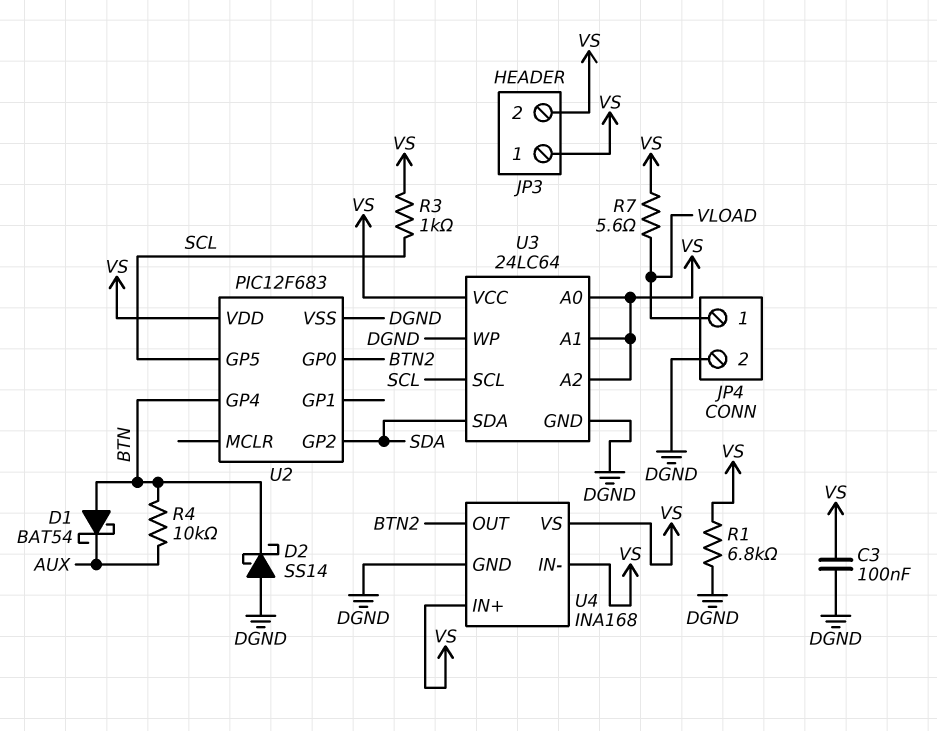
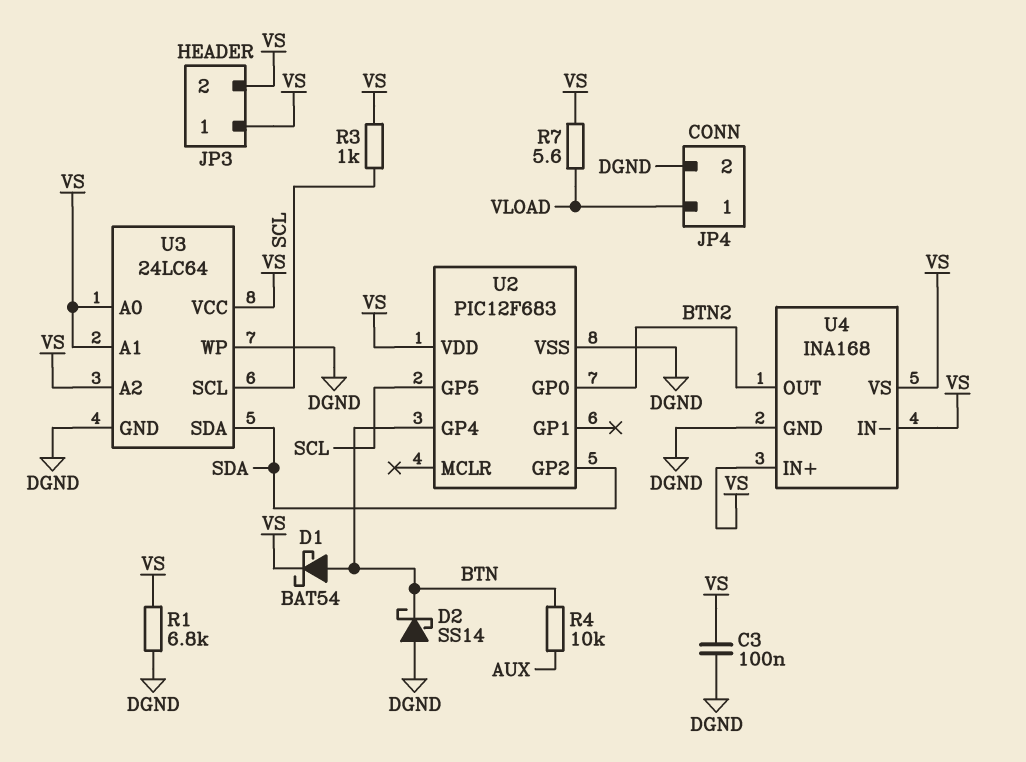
D1: schottky BAT54 (A BTN, K AUX) -> schottky BAT54 (A BTN, K VS)

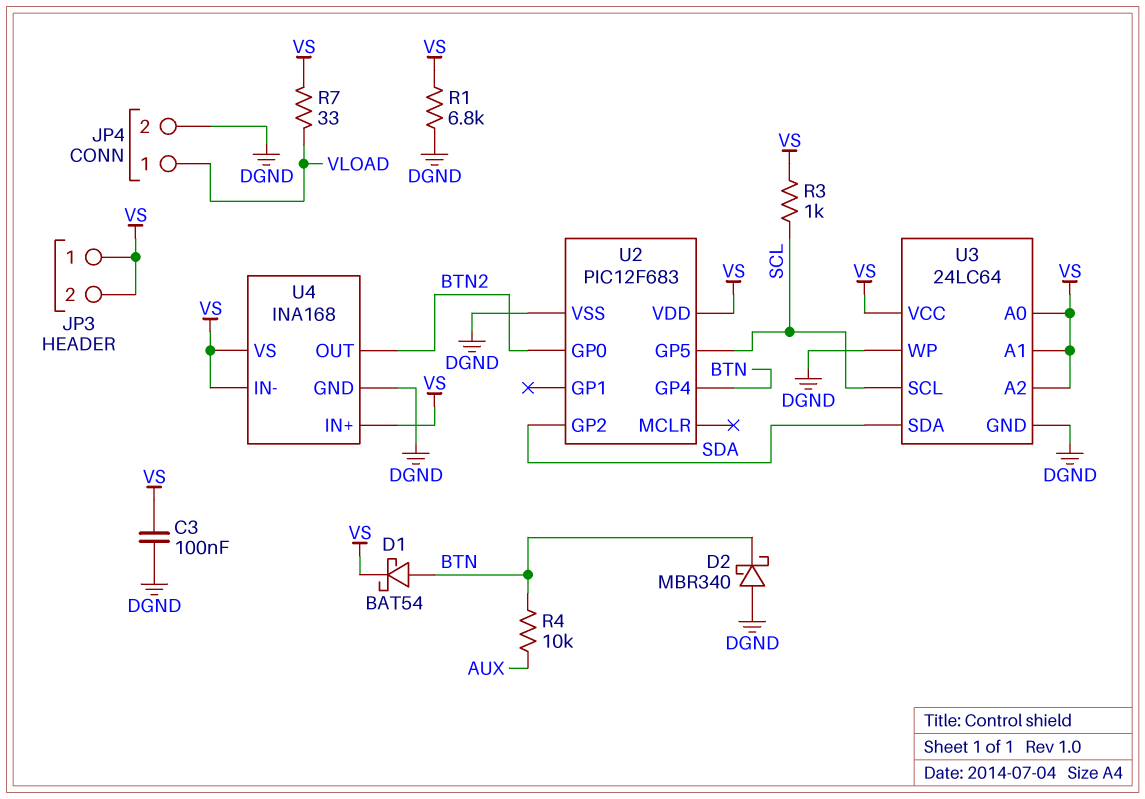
D2: schottky SS14 (A DGND, K BTN) -> schottky MBR340 (A DGND, K BTN)
R7: 5.6 (VLOAD, VS) -> 33 (VLOAD, VS)

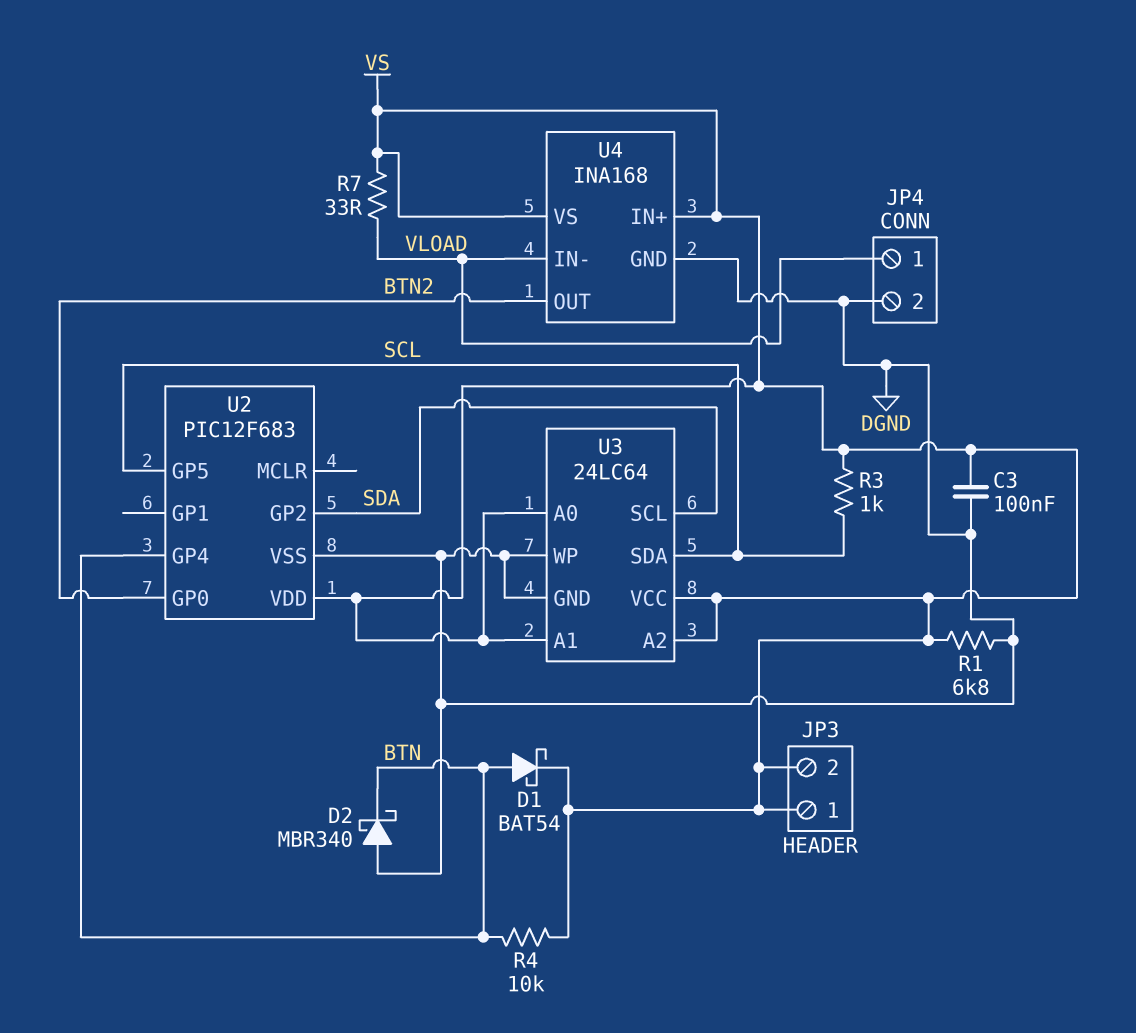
R4: 10k (AUX, BTN) -> 10k (BTN, VS)
U3 pin SCL: SCL -> SDA
U3 pin SDA: SDA -> SCL
U4 pin IN-: VS -> VLOAD

